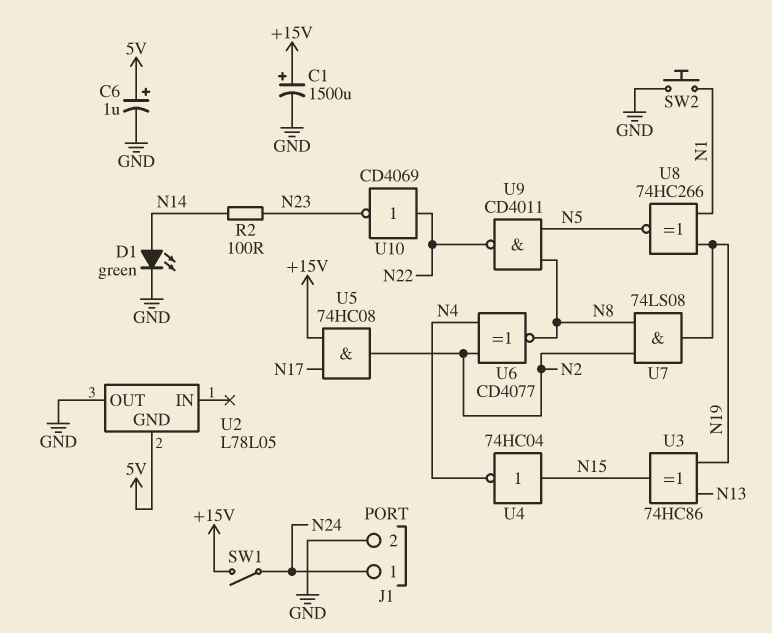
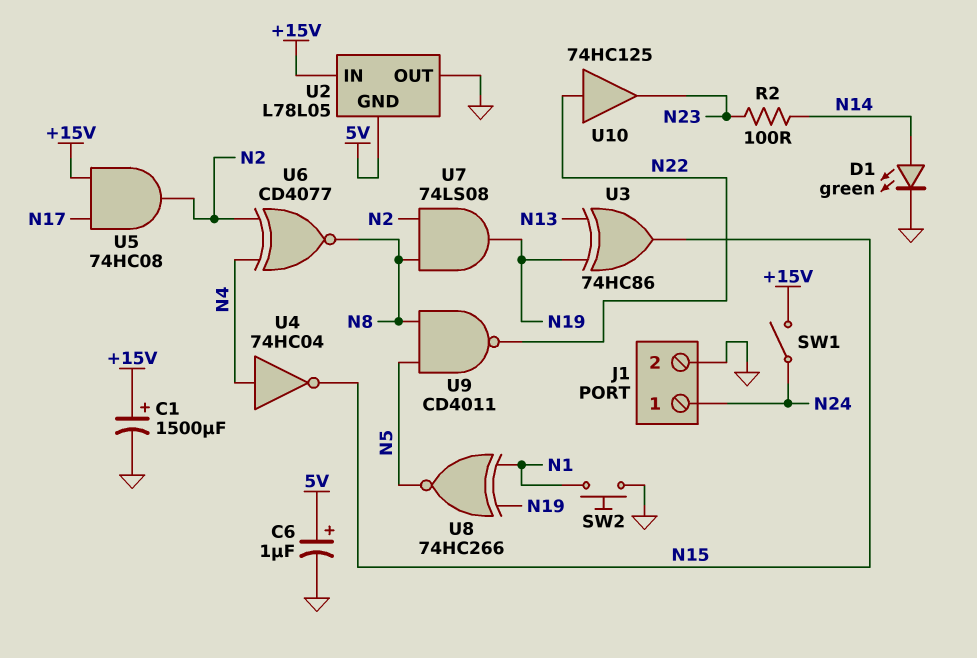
U2 pin IN: none -> +15V
U4: NOT 74HC04 (in N15, out N4) -> NOT 74HC04 (in N4, out N15)
U10: NOT CD4069 (in N22, out N23) -> buffer 74HC125 (in N22, out N23)

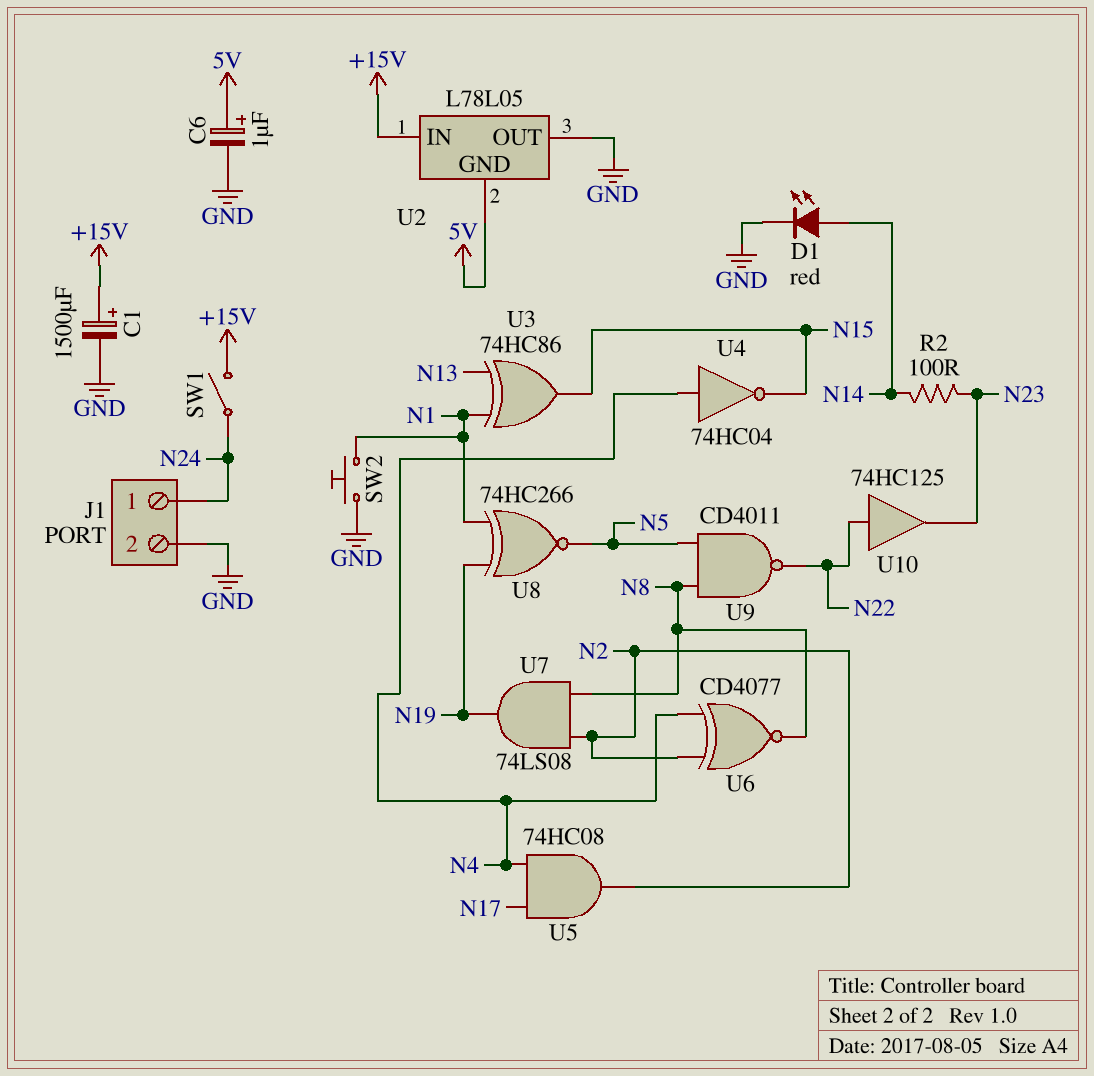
D1: LED green (A N14, K GND) -> LED red (A N14, K GND)
U3: XOR 74HC86 (in N13, in N19, out N15) -> XOR 74HC86 (in N1, in N13, out N15)
U5: AND 74HC08 (in +15V, in N17, out N2) -> AND 74HC08 (in N4, in N17, out N2)

